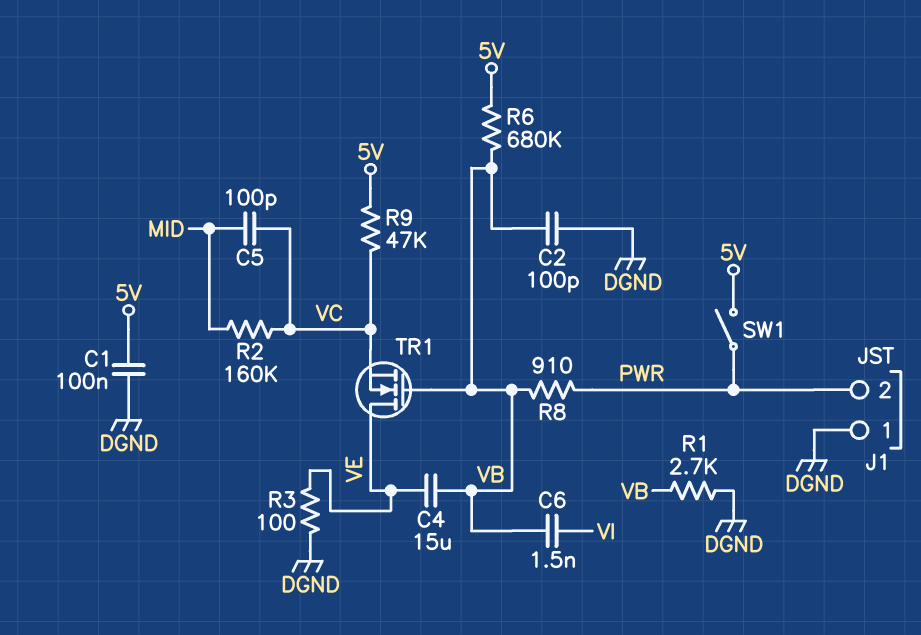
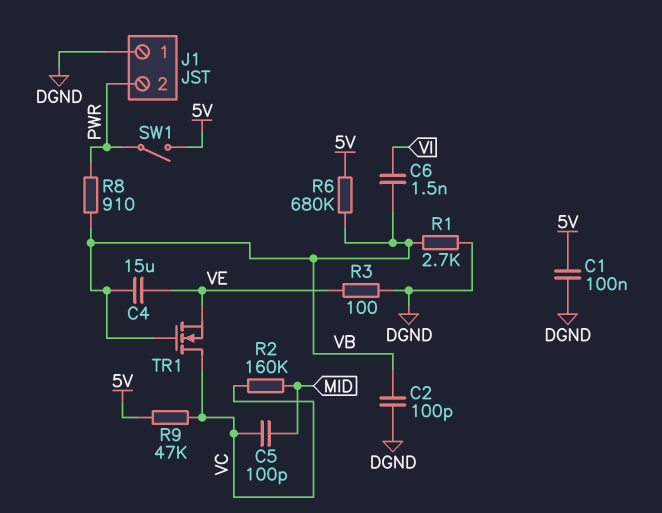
TR1: NMOS (G VB, D VE, S VC) -> NMOS (G VB, D VC, S VE)

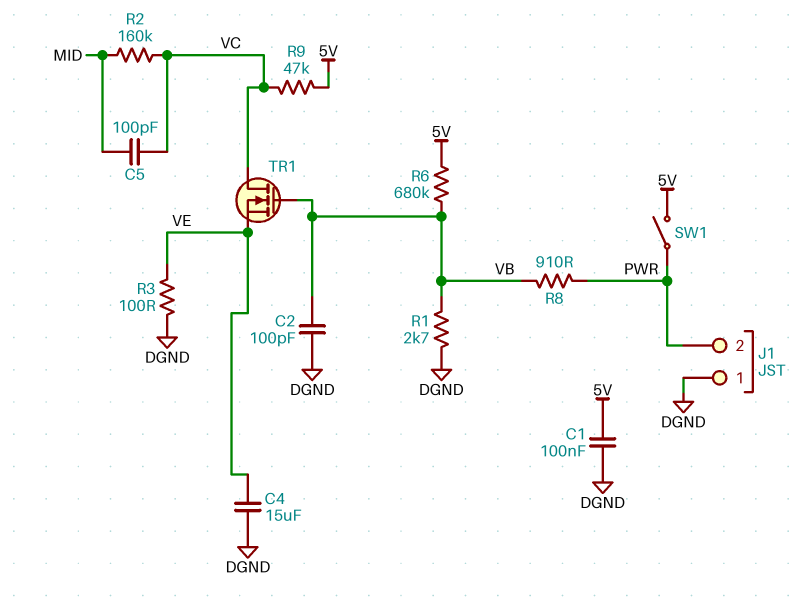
C4: 15uF (VB, VE) -> 15uF (DGND, VE)
C6: 1.5nF (VB, VI) -> none

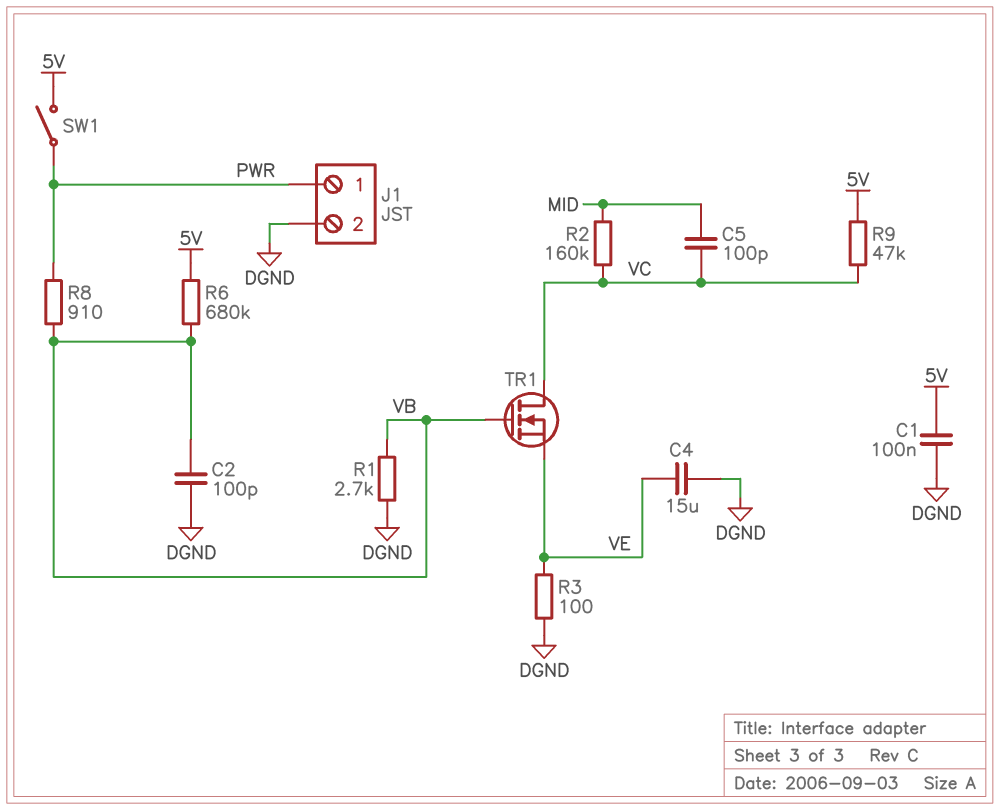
J1 pin 1: DGND -> PWR
J1 pin 2: PWR -> DGND

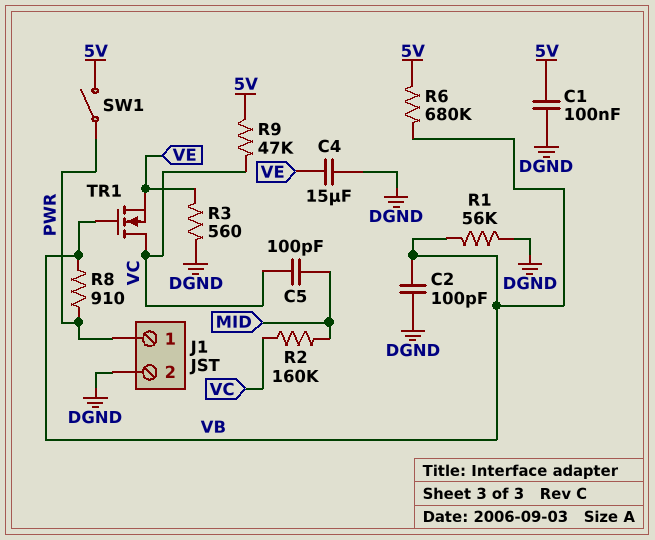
R1: 2.7k (DGND, VB) -> 56k (DGND, VB)
R3: 100 (DGND, VE) -> 560 (DGND, VE)

